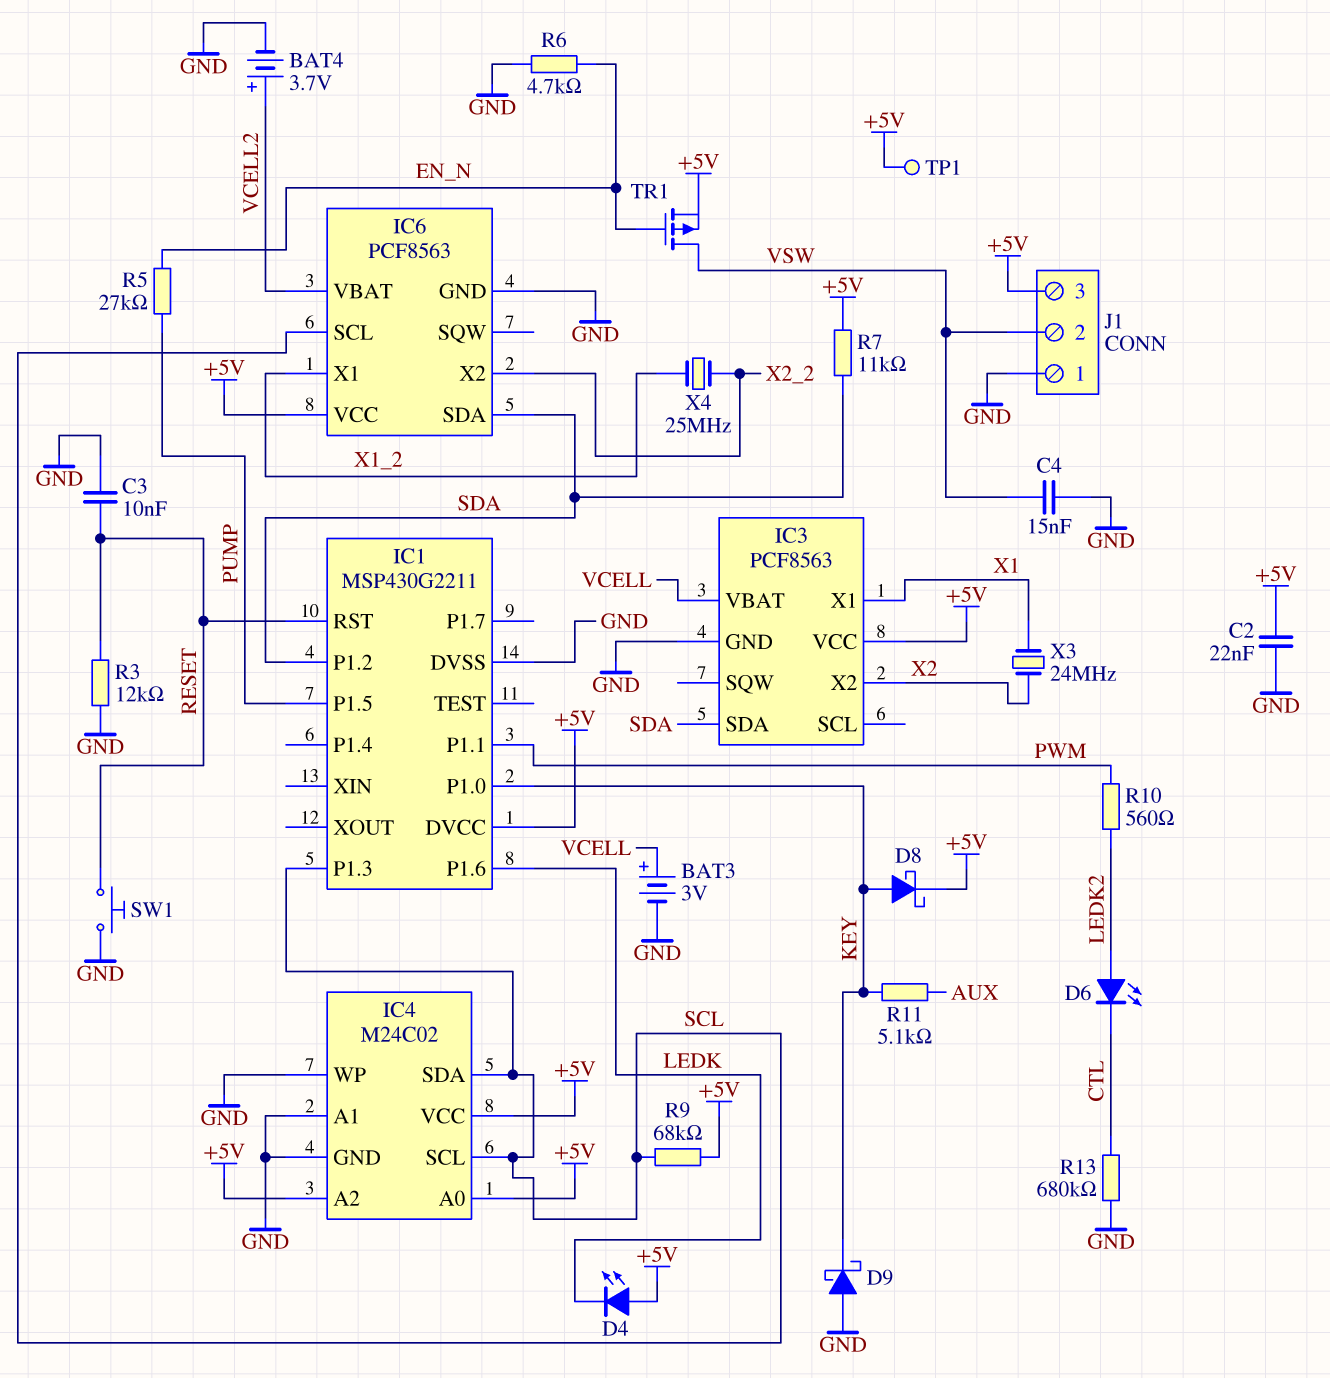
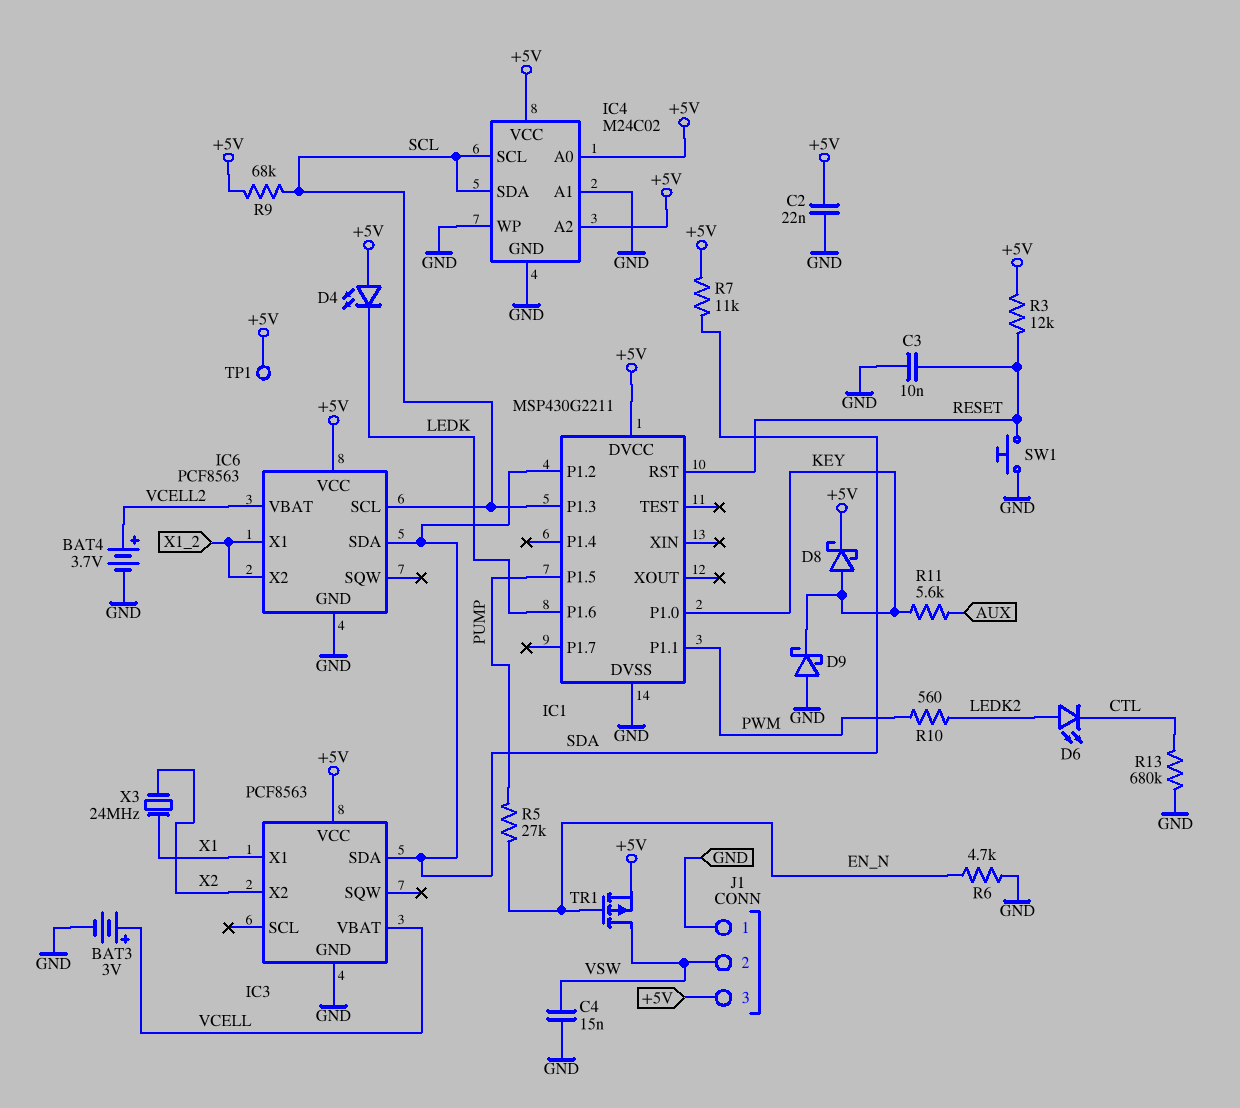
IC6 pin X2: X2_2 -> X1_2
R3: 12k (GND, RESET) -> 12k (+5V, RESET)
R11: 5.1k (AUX, KEY) -> 5.6k (AUX, KEY)
X4: 25MHz (X1_2, X2_2) -> none

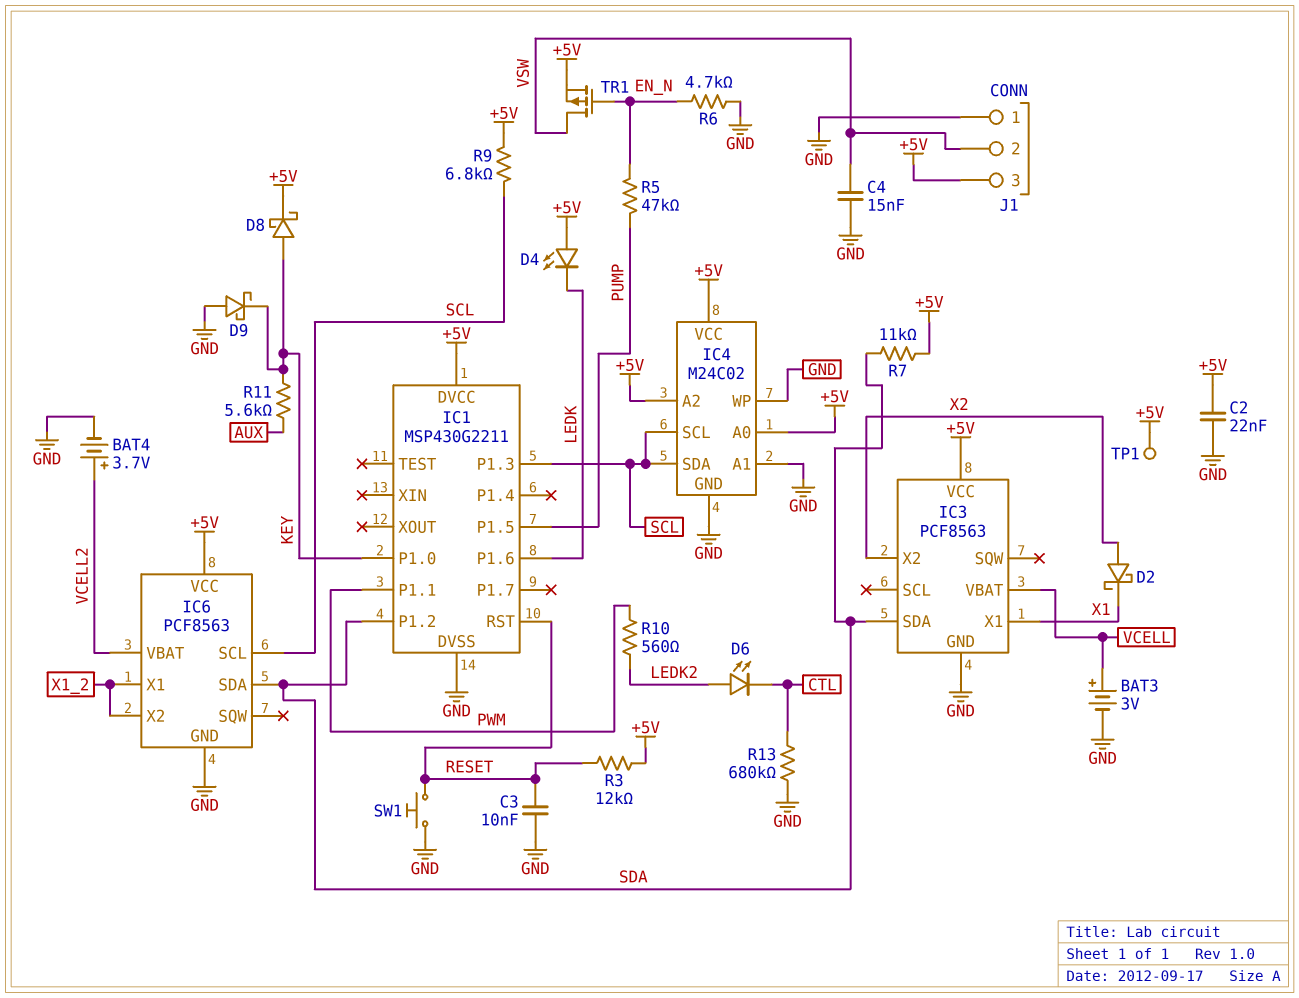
D2: none -> schottky (A X2, K X1)
R5: 27k (EN_N, PUMP) -> 47k (EN_N, PUMP)
R9: 68k (+5V, SCL) -> 6.8k (+5V, SCL)
X3: 24MHz (X1, X2) -> none

